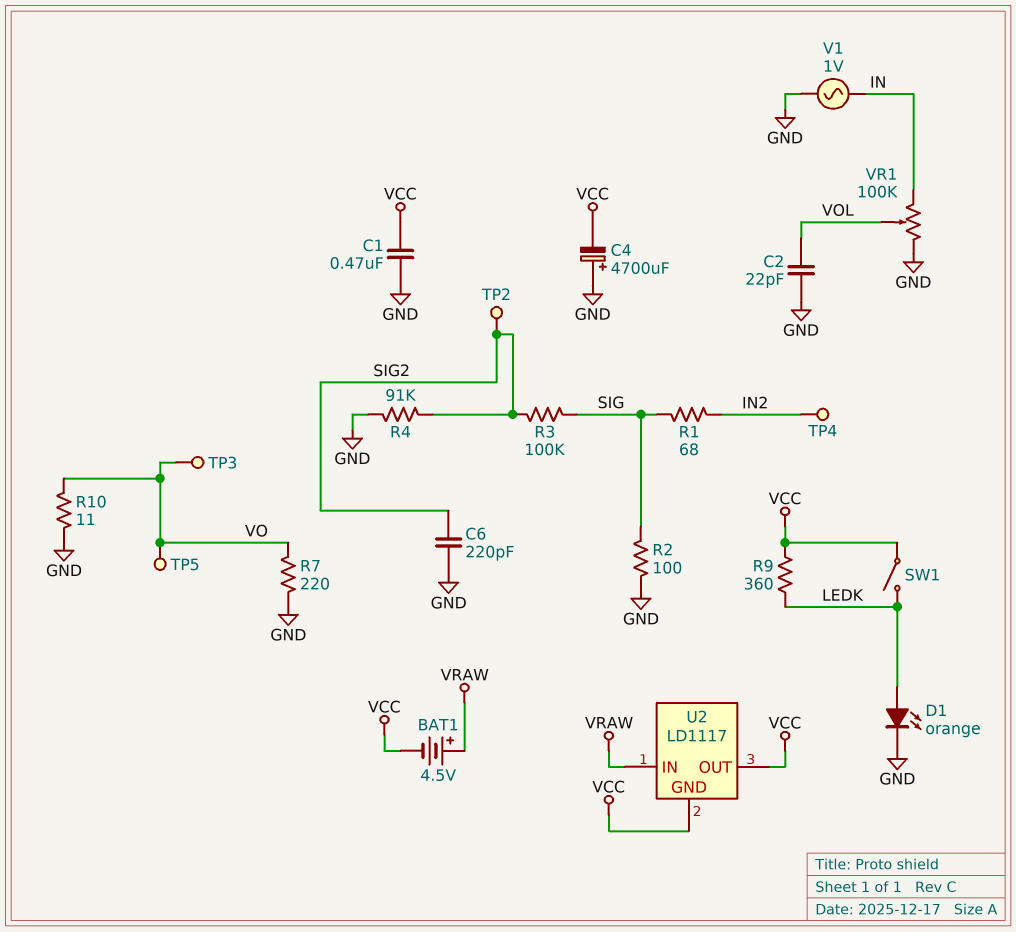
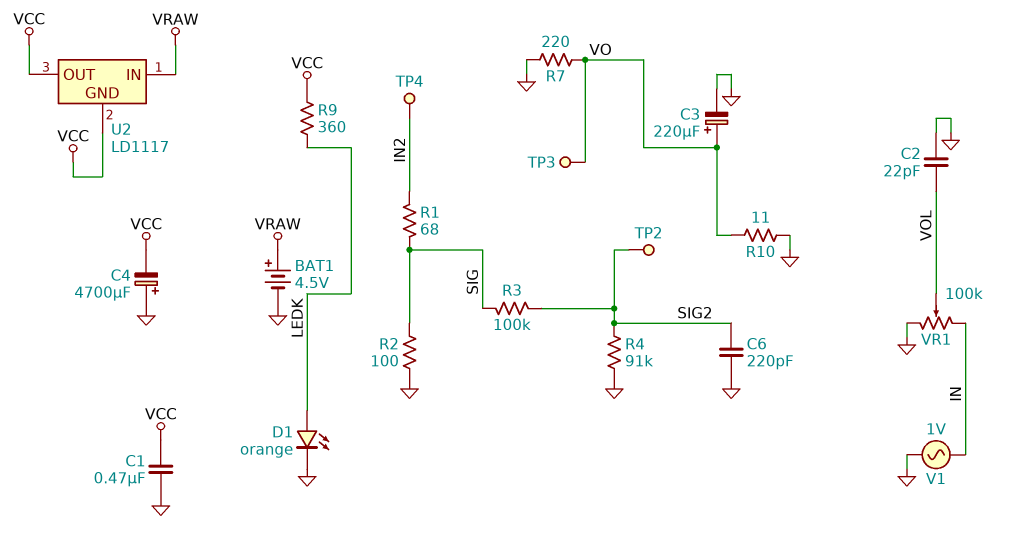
BAT1: 4.5V (plus VRAW, minus VCC) -> 4.5V (plus VRAW, minus GND)
C3: none -> 220uF (plus VO, minus GND)
SW1: switch (LEDK, VCC) -> none
TP5: test point (VO) -> none

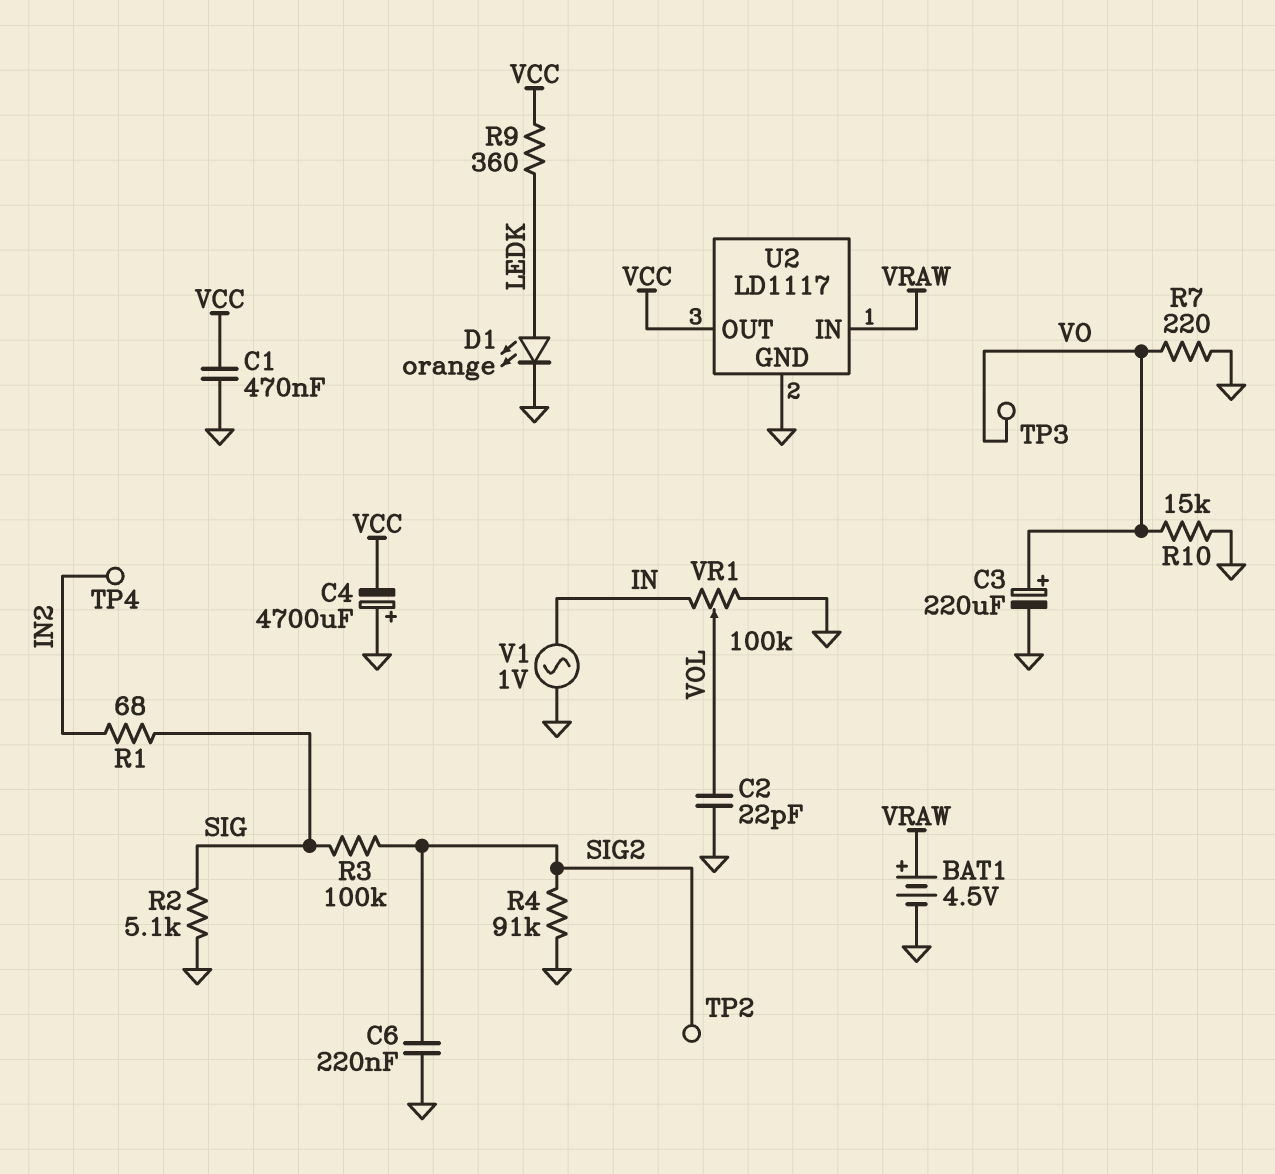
C6: 220pF (GND, SIG2) -> 220nF (GND, SIG2)
R2: 100 (GND, SIG) -> 5.1k (GND, SIG)
R10: 11 (GND, VO) -> 15k (GND, VO)
U2 pin GND: VCC -> GND

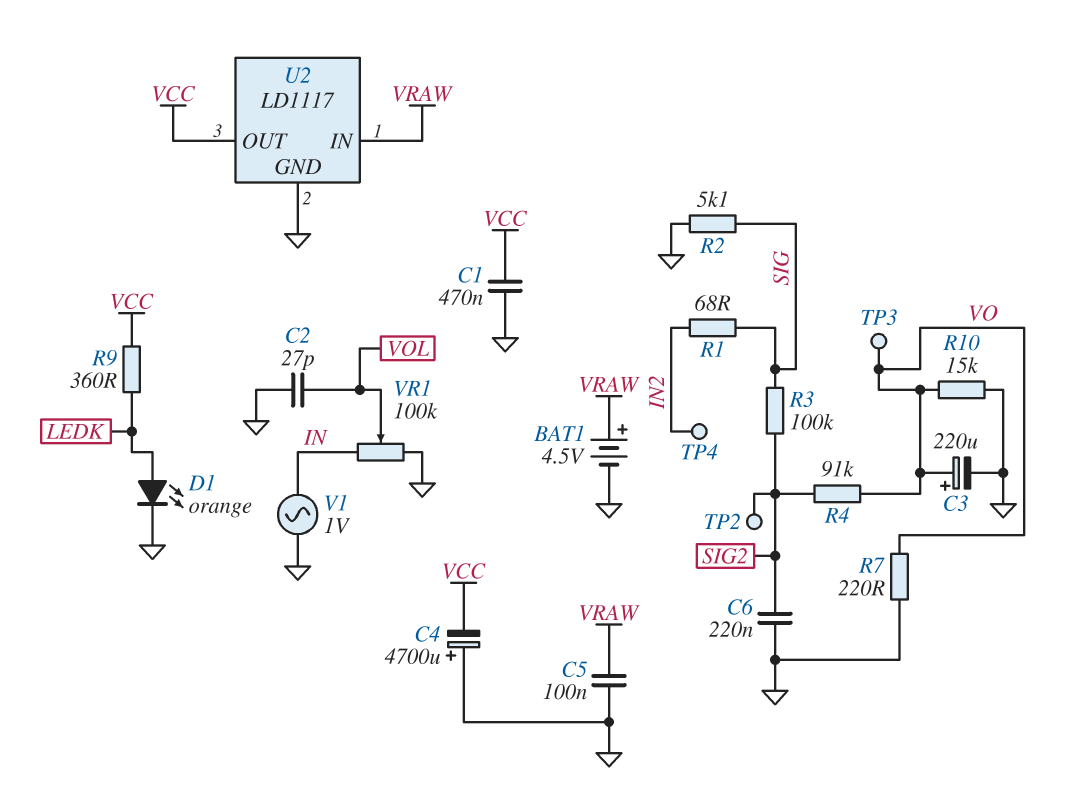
C2: 22pF (GND, VOL) -> 27pF (GND, VOL)
C5: none -> 100nF (GND, VRAW)
R4: 91k (GND, SIG2) -> 91k (SIG2, VO)

